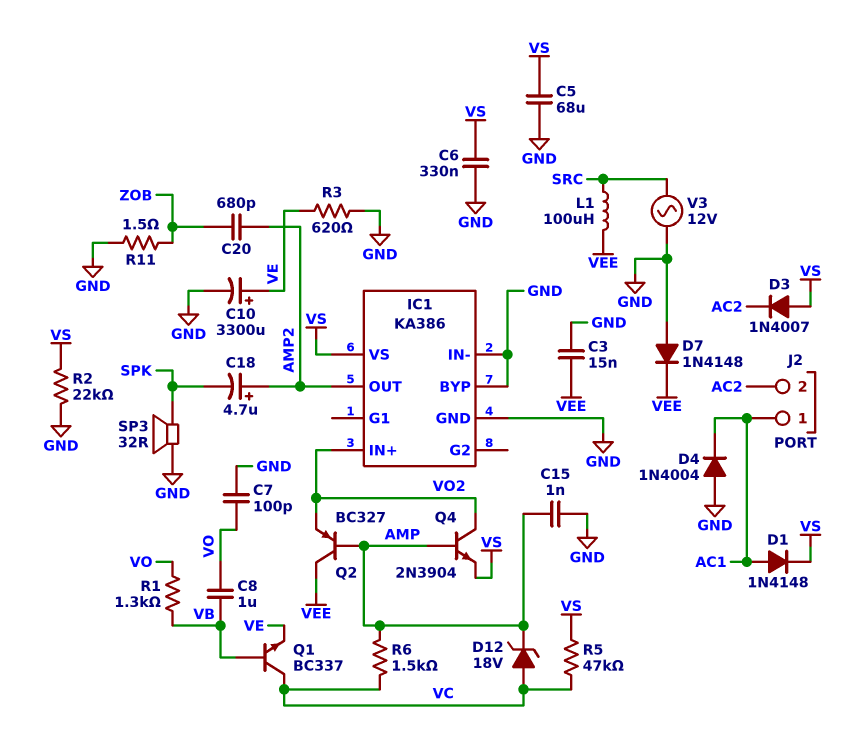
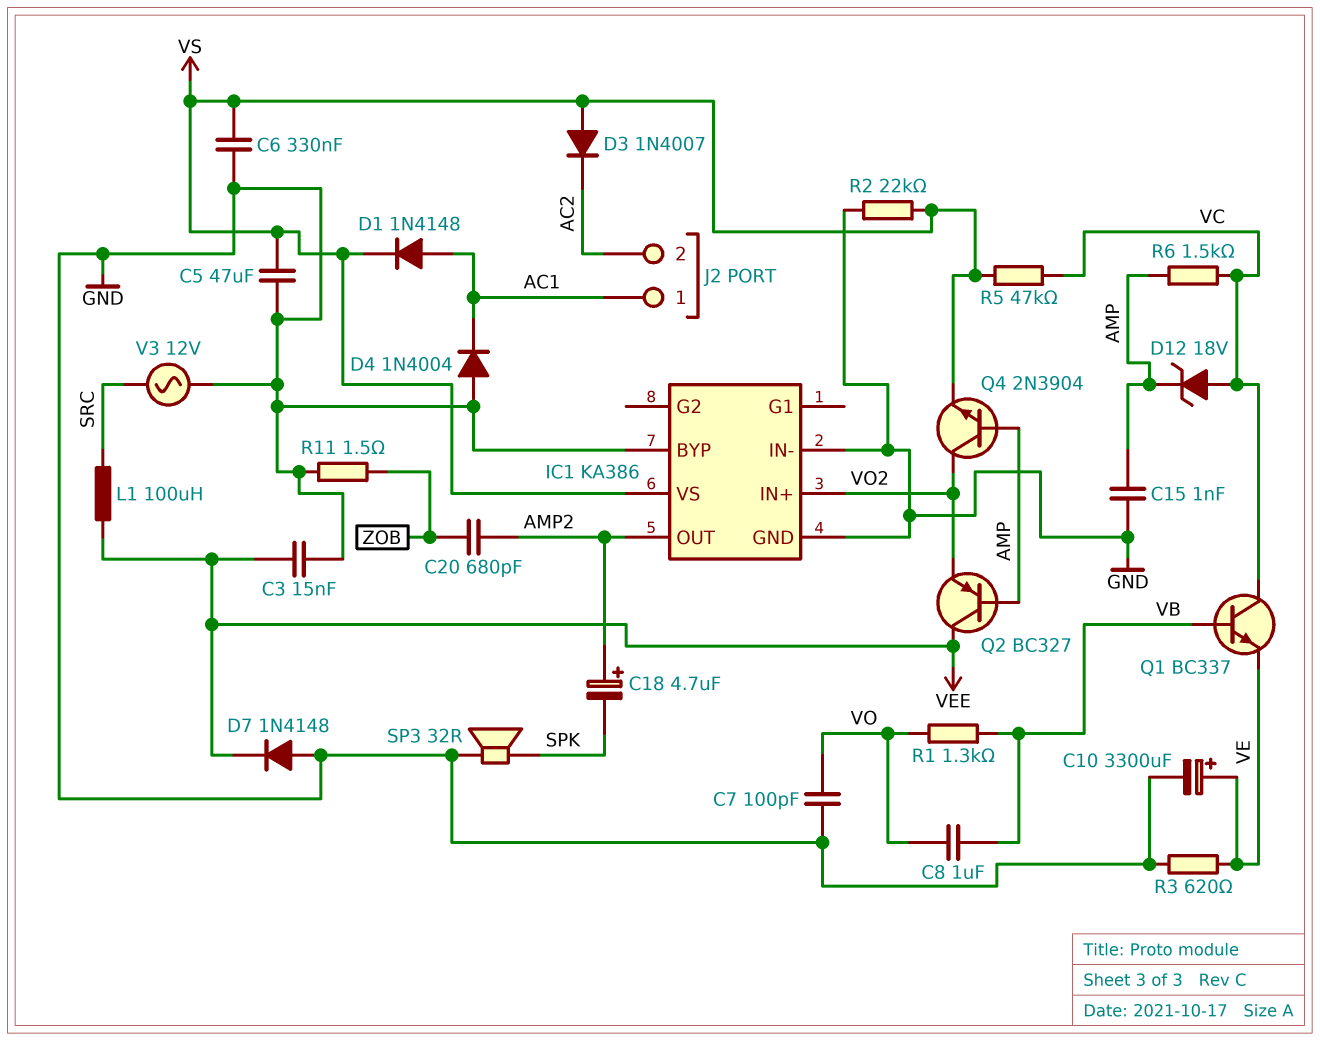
C5: 68uF (GND, VS) -> 47uF (GND, VS)

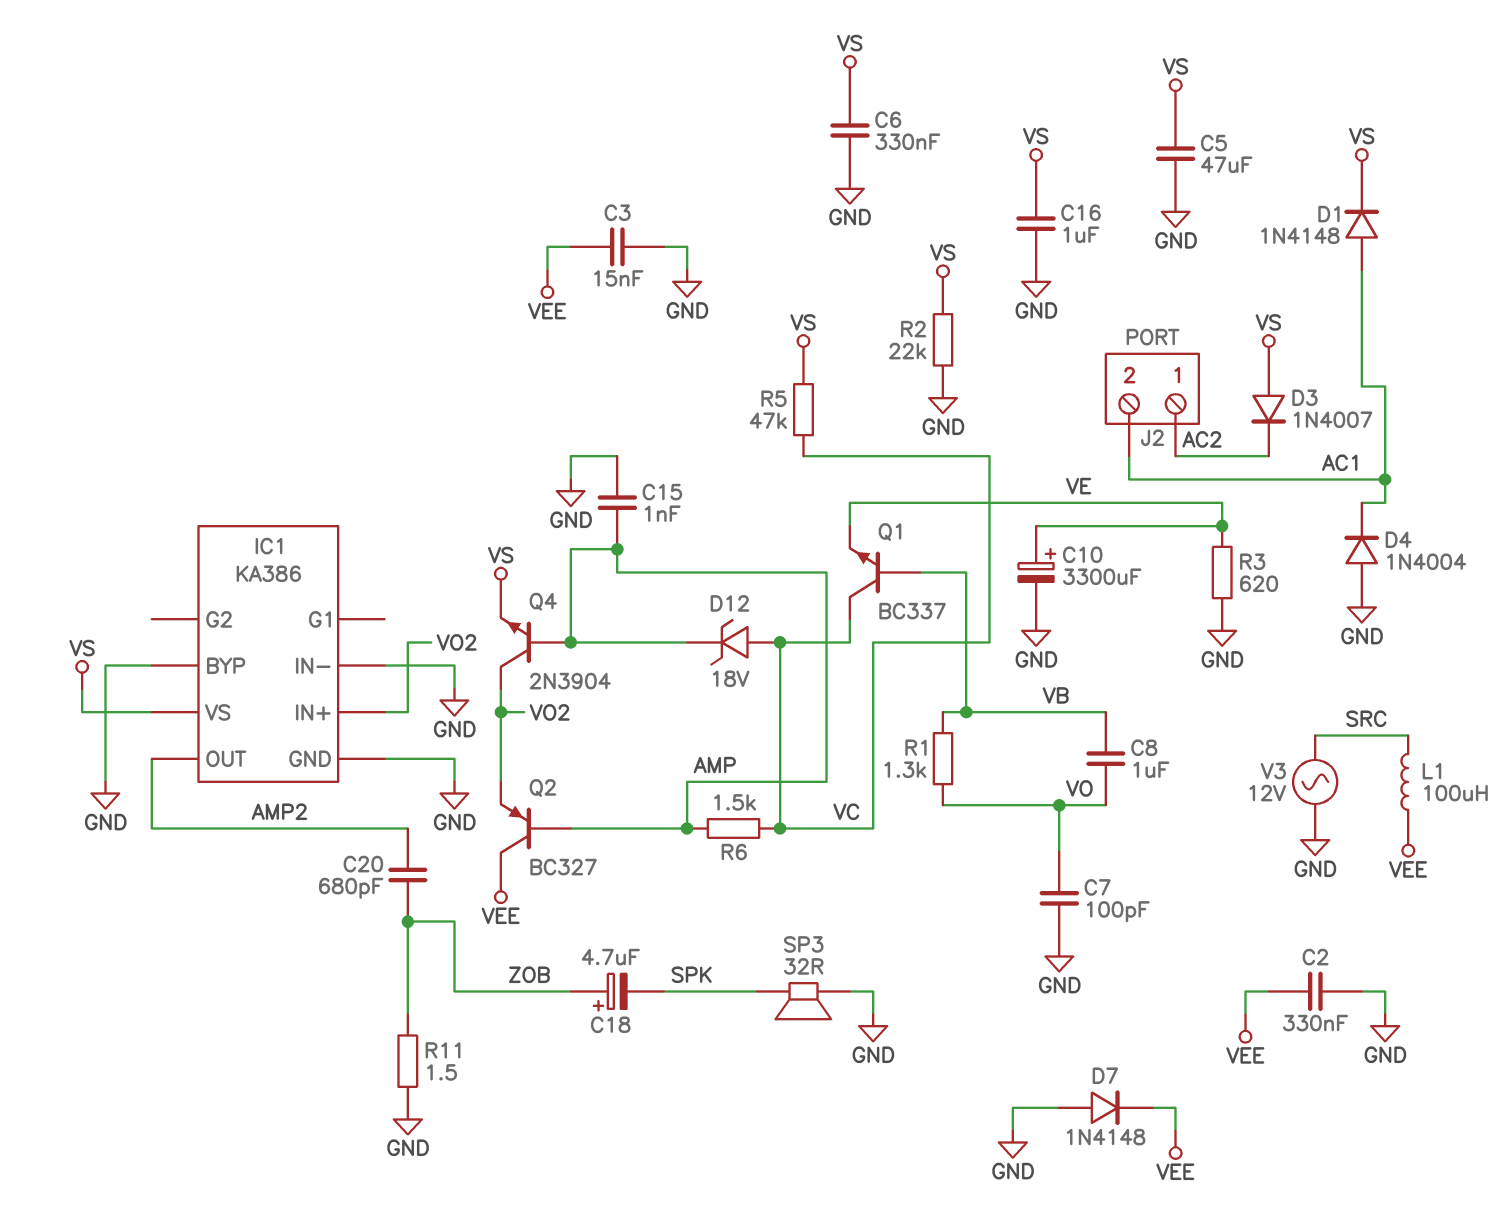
C2: none -> 330nF (GND, VEE)
C16: none -> 1uF (GND, VS)
C18: 4.7uF (plus AMP2, minus SPK) -> 4.7uF (plus ZOB, minus SPK)
J2 pin 1: AC1 -> AC2
J2 pin 2: AC2 -> AC1

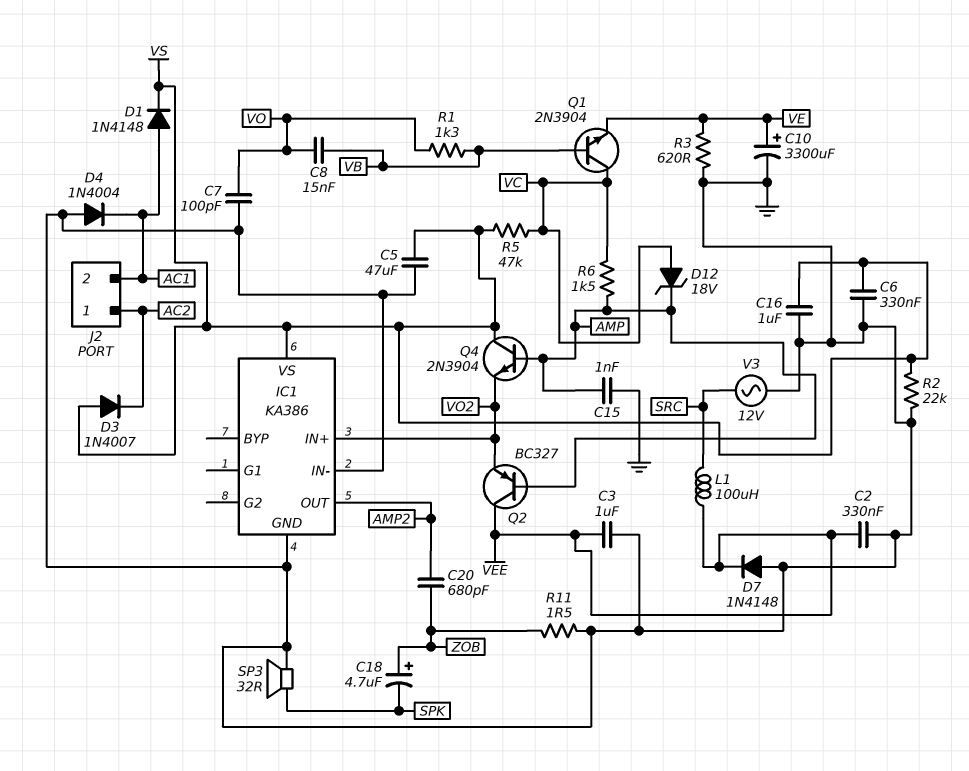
C3: 15nF (GND, VEE) -> 1uF (GND, VEE)
C8: 1uF (VB, VO) -> 15nF (VB, VO)
IC1 pin BYP: GND -> none
Q1: NPN BC337 (B VB, C VC, E VE) -> NPN 2N3904 (B VB, C VC, E VE)
Q4: NPN 2N3904 (B AMP, C VO2, E VS) -> NPN 2N3904 (B AMP, C VS, E VO2)

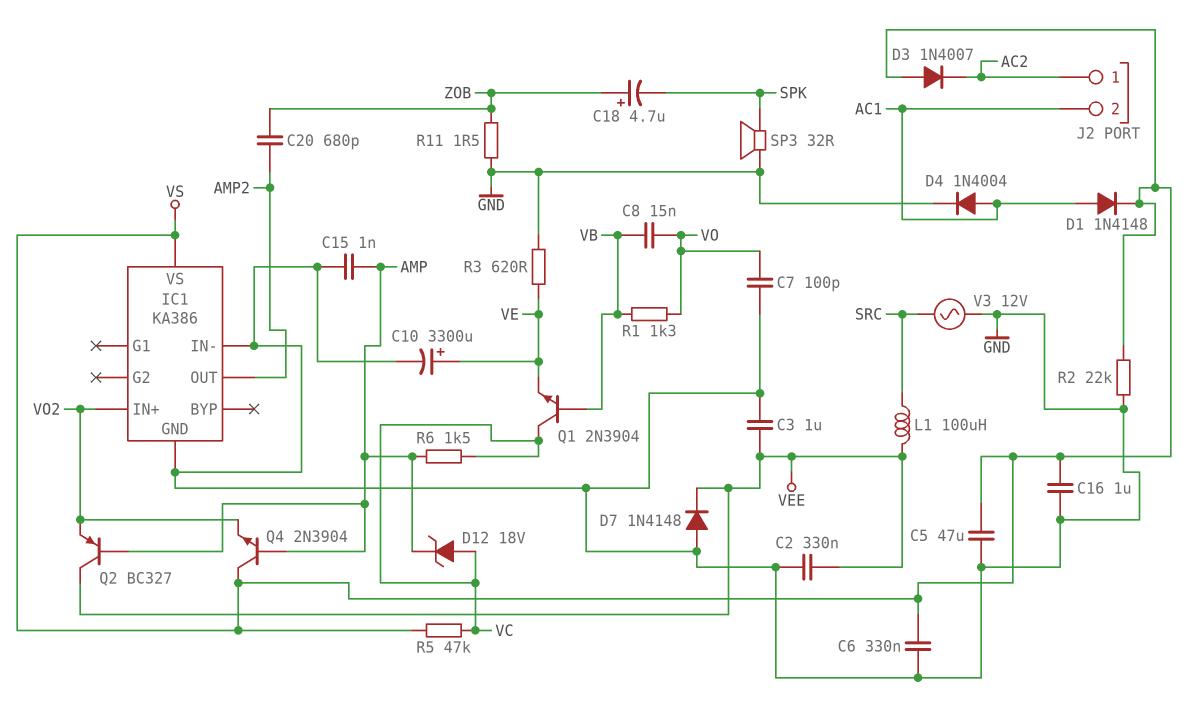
D4: diode 1N4004 (A GND, K AC1) -> diode 1N4004 (A AC1, K GND)

